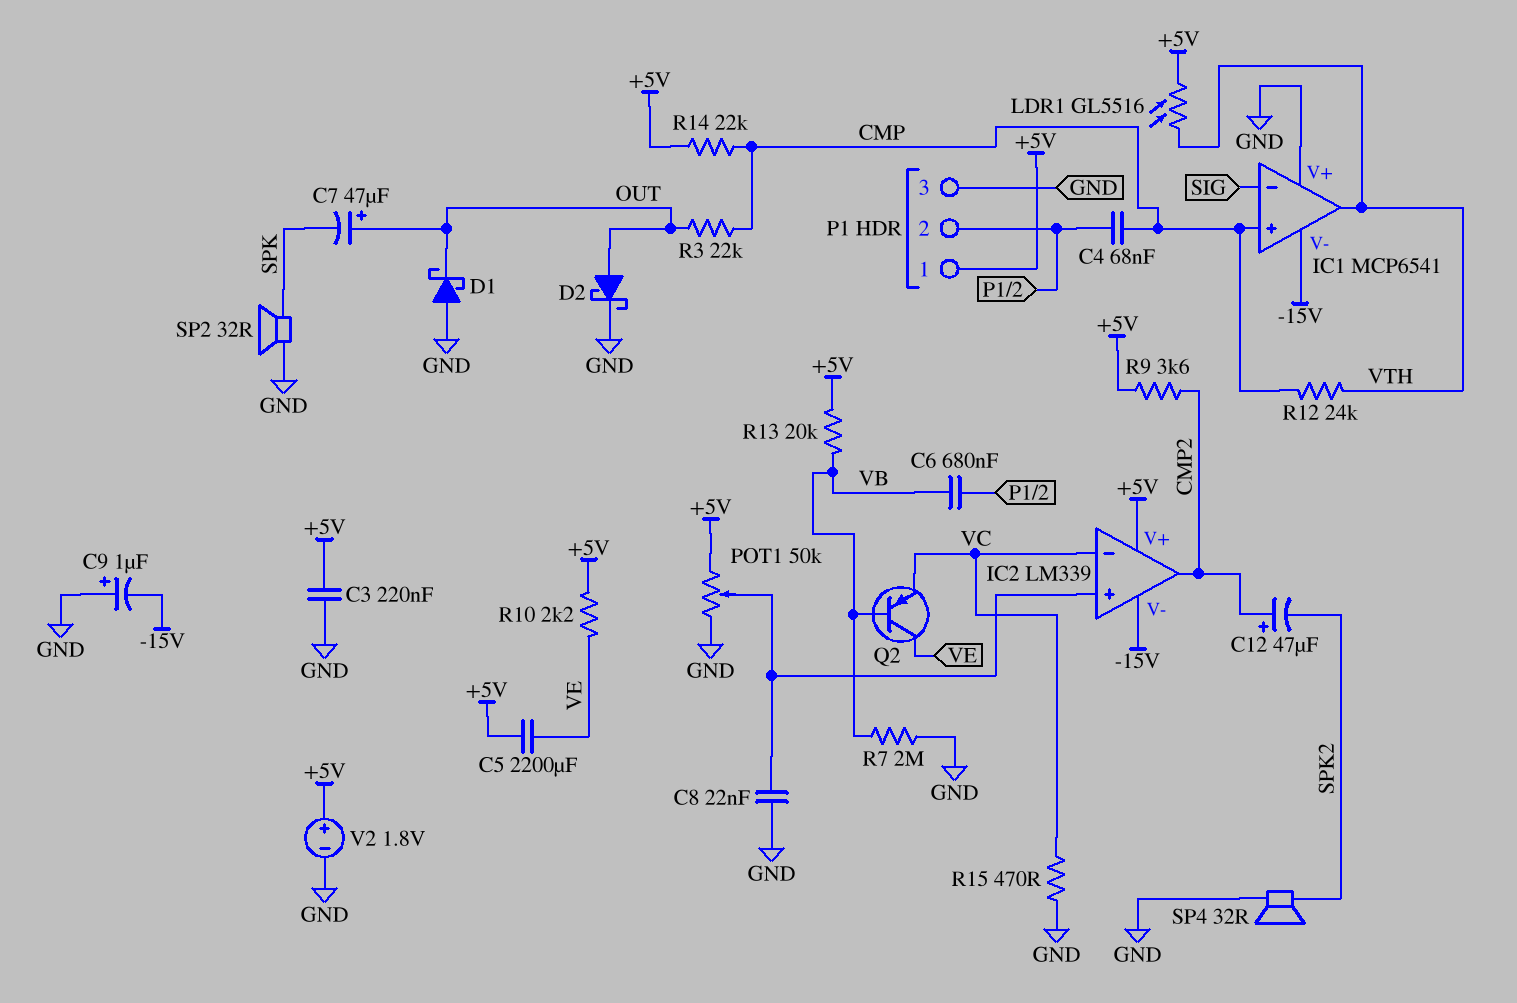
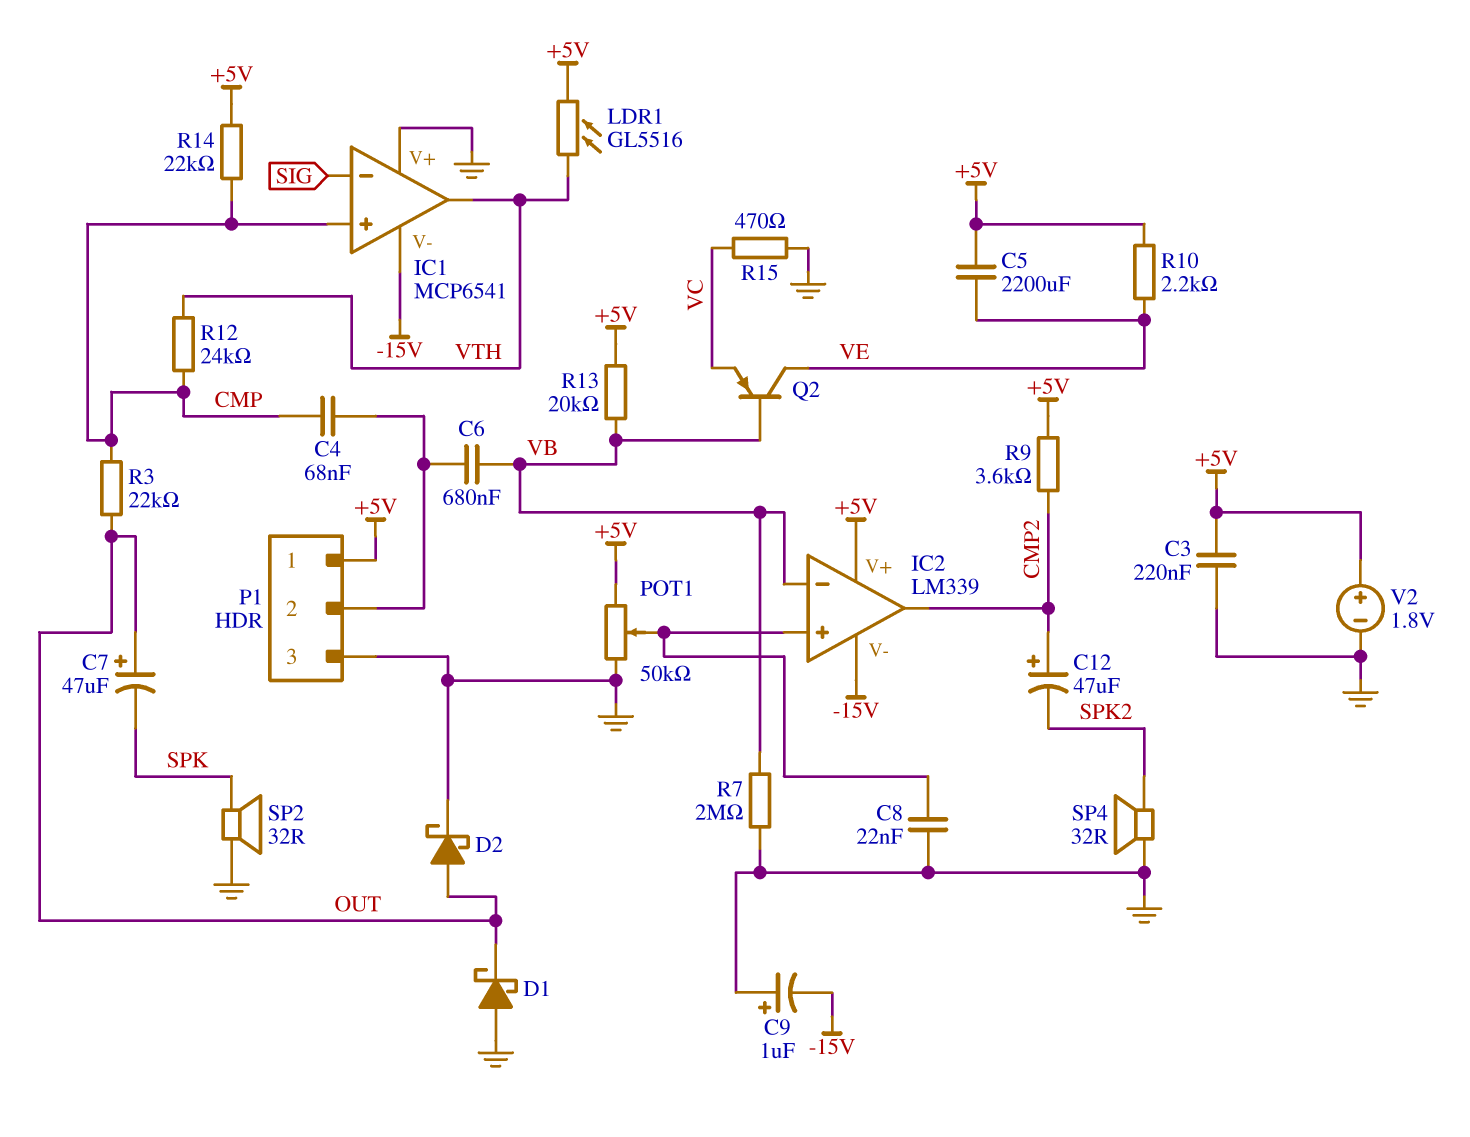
IC2 pin in-: VC -> VB

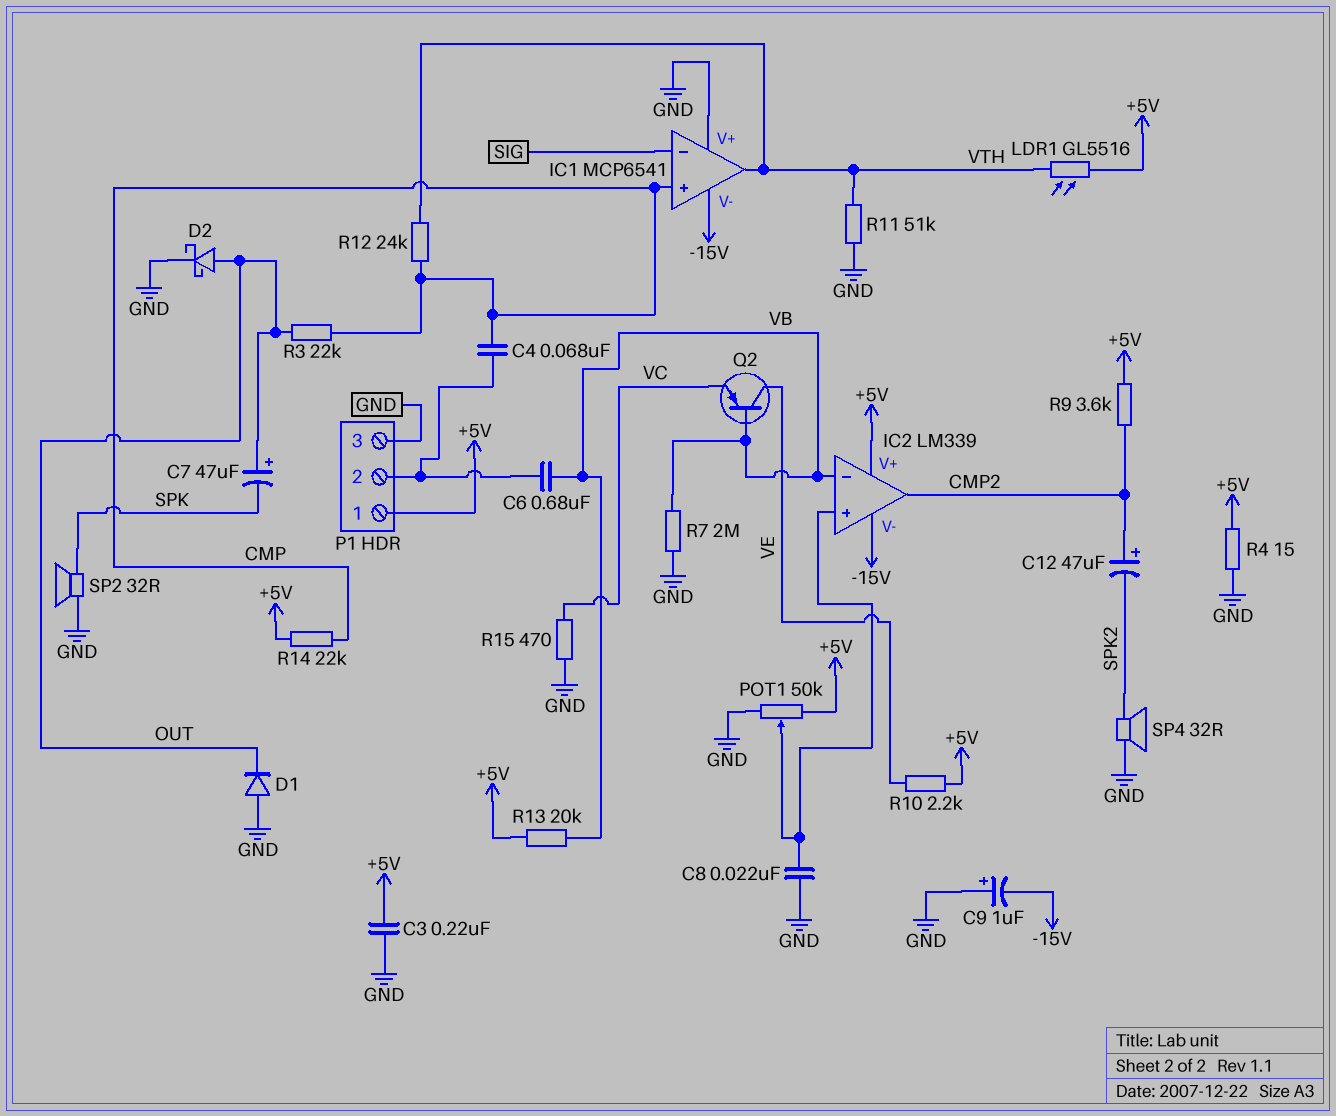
C5: 2200uF (+5V, VE) -> none
D1: schottky (A GND, K OUT) -> diode (A GND, K OUT)
R4: none -> 15 (+5V, GND)
R11: none -> 51k (GND, VTH)
V2: 1.8V (plus +5V, minus GND) -> none

